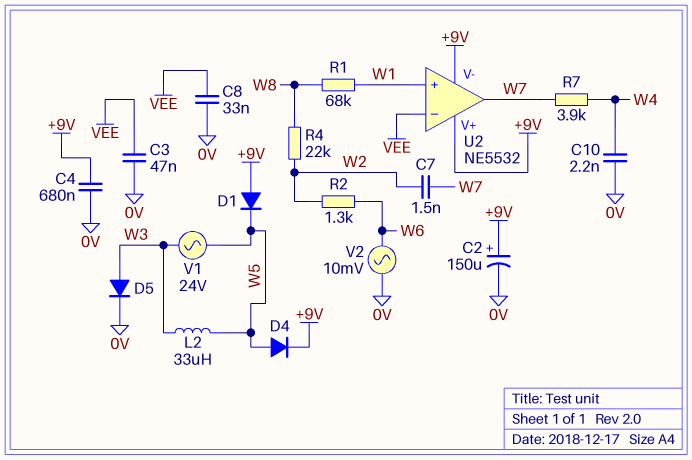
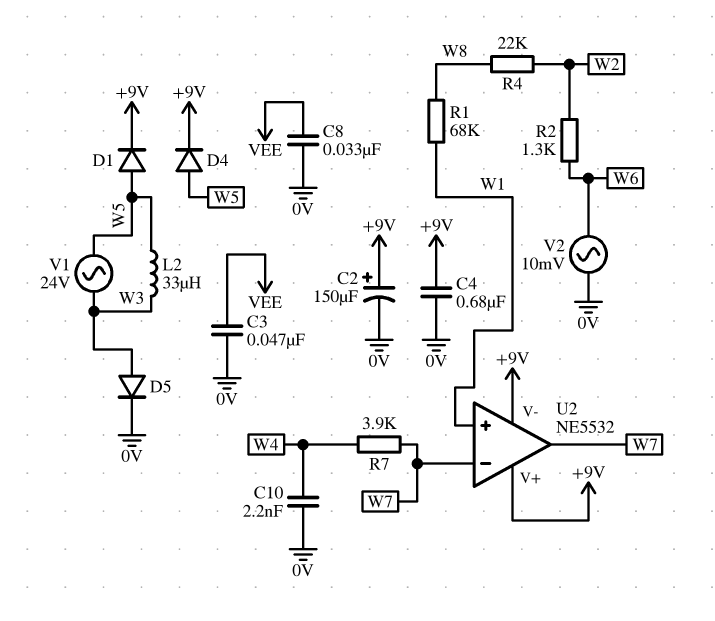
C7: 1.5nF (W2, W7) -> none
D1: diode (A +9V, K W5) -> diode (A W5, K +9V)
U2 pin in-: VEE -> W7

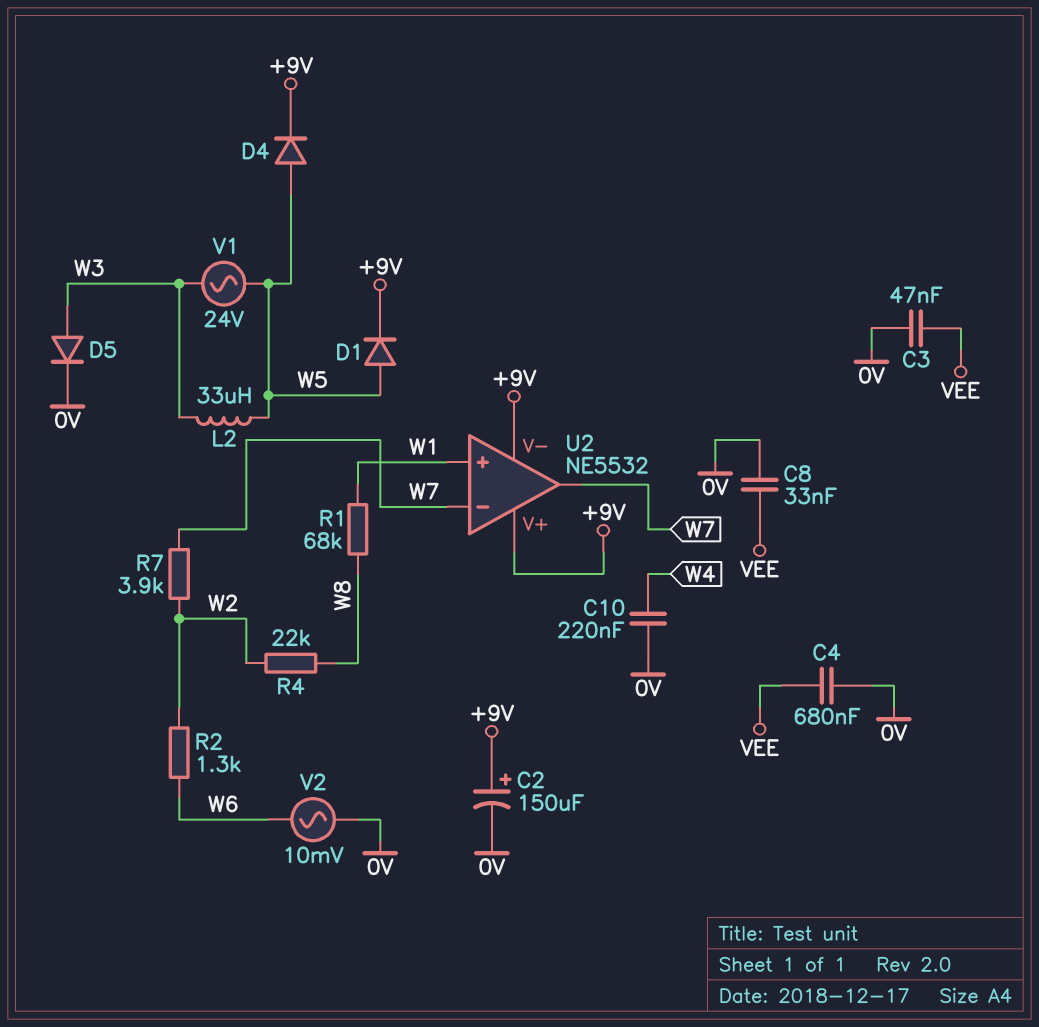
C4: 680nF (+9V, 0V) -> 680nF (0V, VEE)
C10: 2.2nF (0V, W4) -> 220nF (0V, W4)
R7: 3.9k (W4, W7) -> 3.9k (W2, W7)

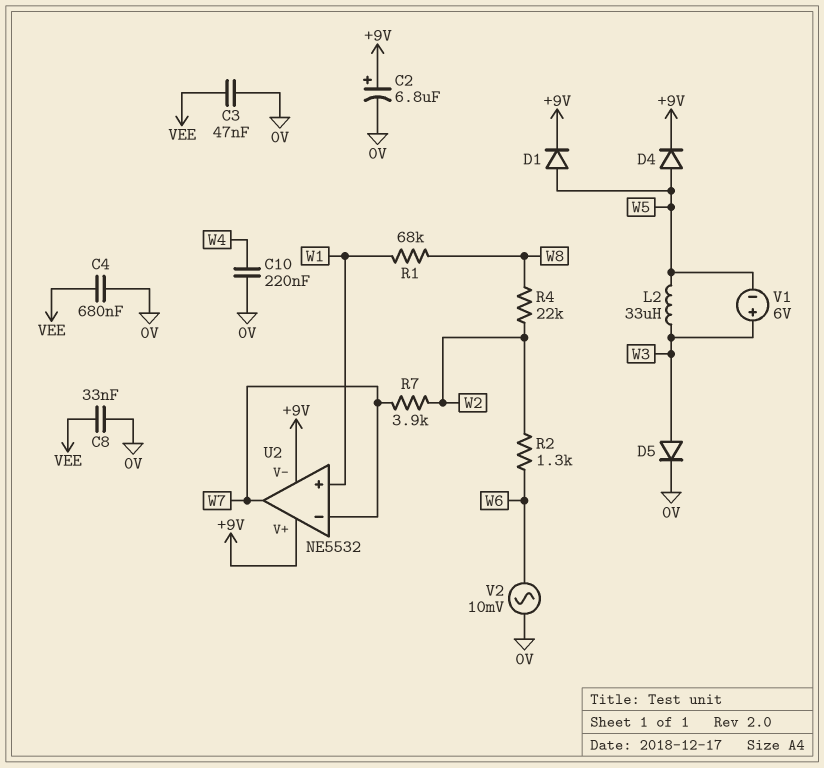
C2: 150uF (plus +9V, minus 0V) -> 6.8uF (plus +9V, minus 0V)
V1: AC 24V (W3, W5) -> 6V (plus W3, minus W5)

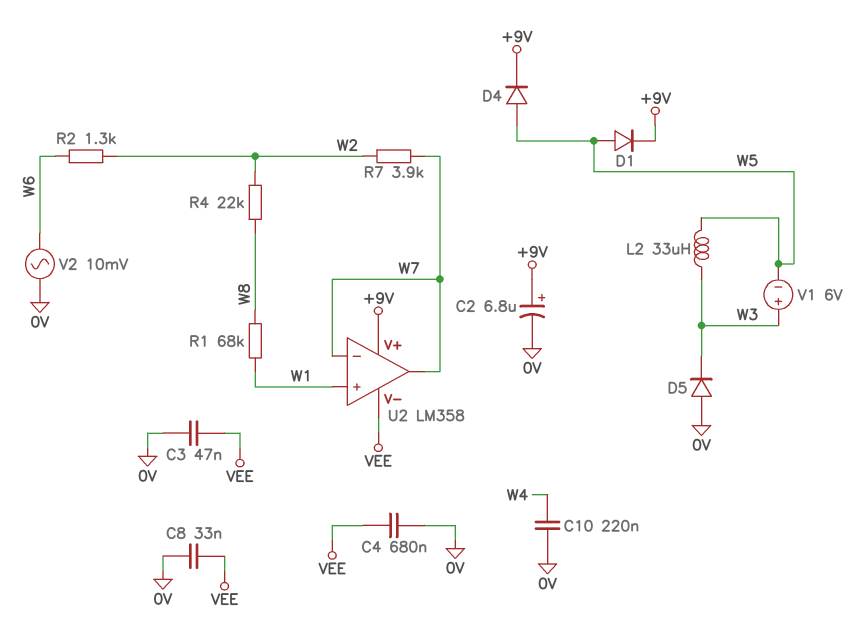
D5: diode (A W3, K 0V) -> diode (A 0V, K W3)
U2: NE5532 -> LM358
U2 pin V-: +9V -> VEE

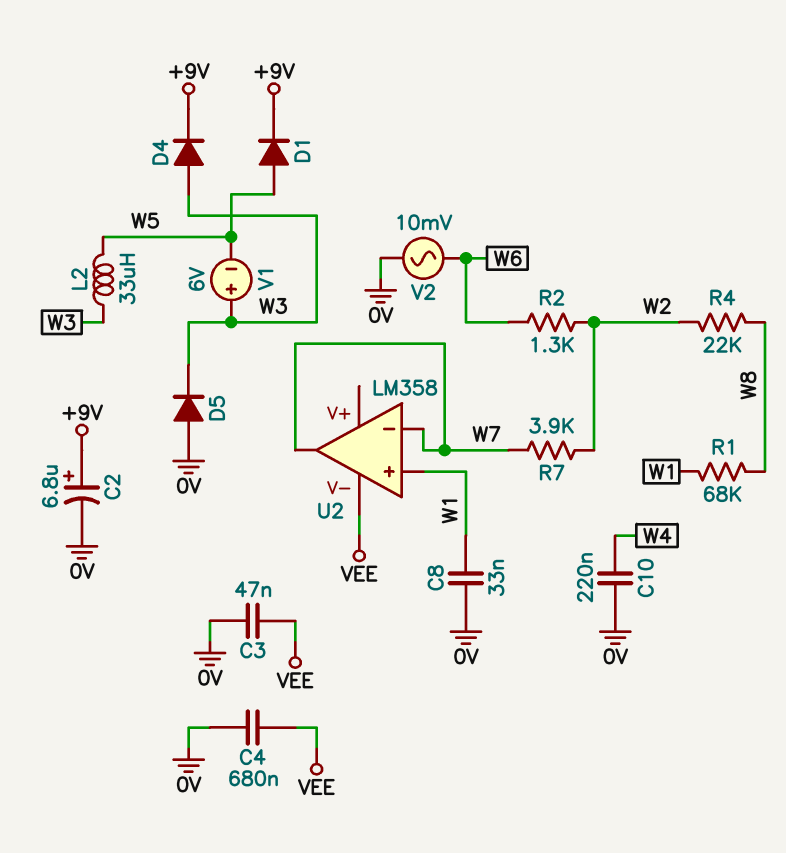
C8: 33nF (0V, VEE) -> 33nF (0V, W1)
D4: diode (A W5, K +9V) -> diode (A W3, K +9V)
U2 pin V+: +9V -> none

